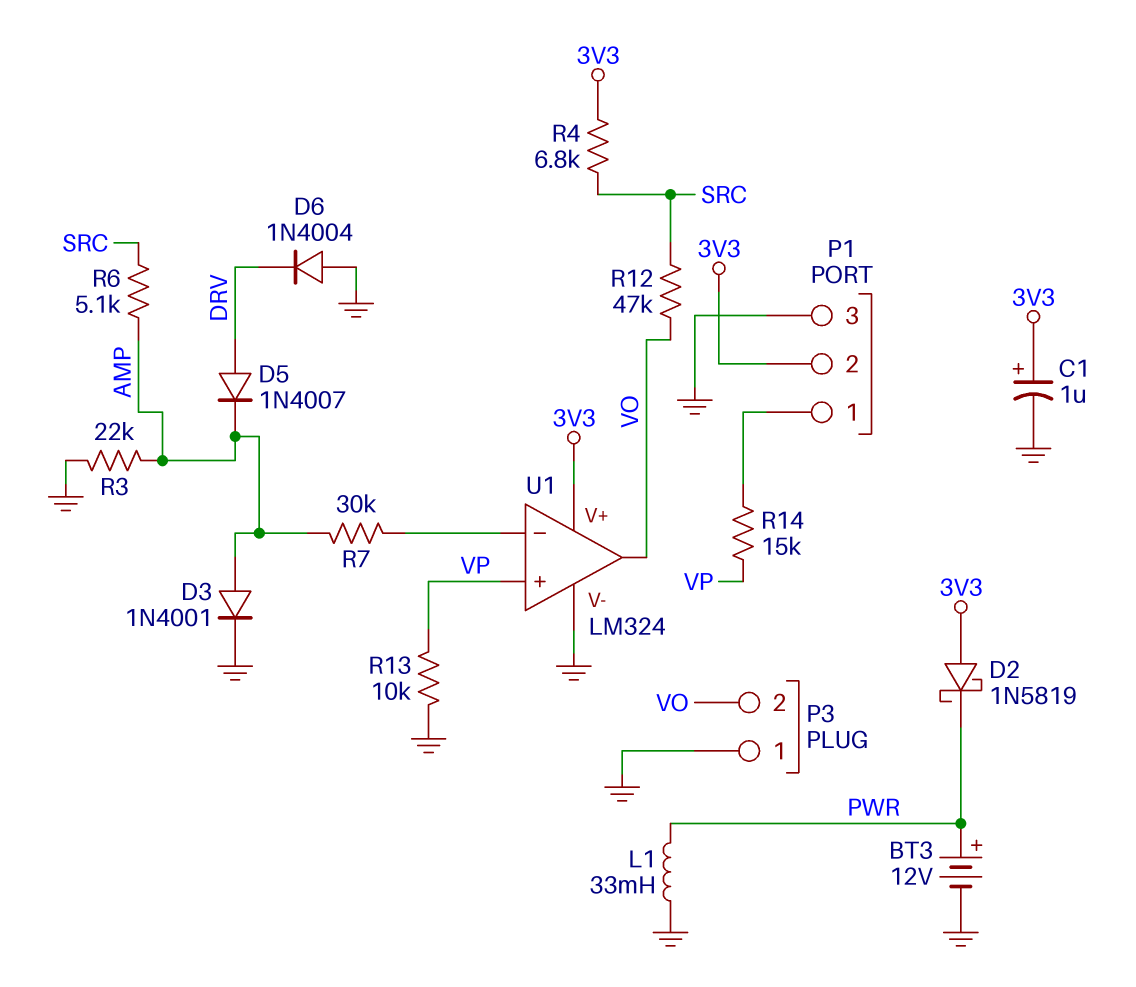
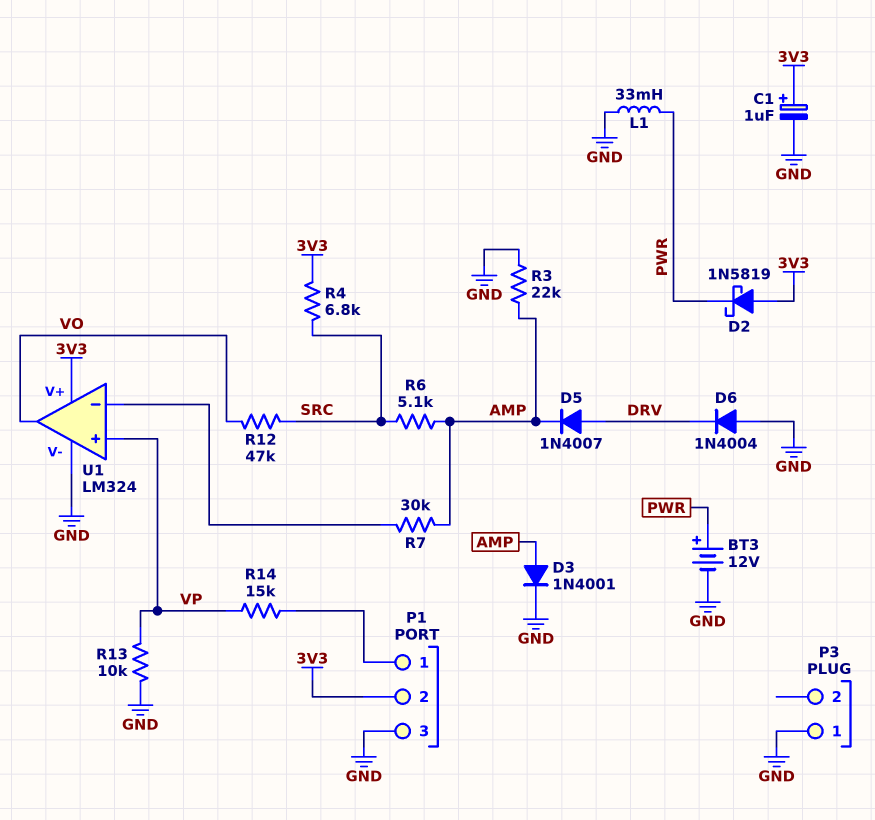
P3 pin 2: VO -> none

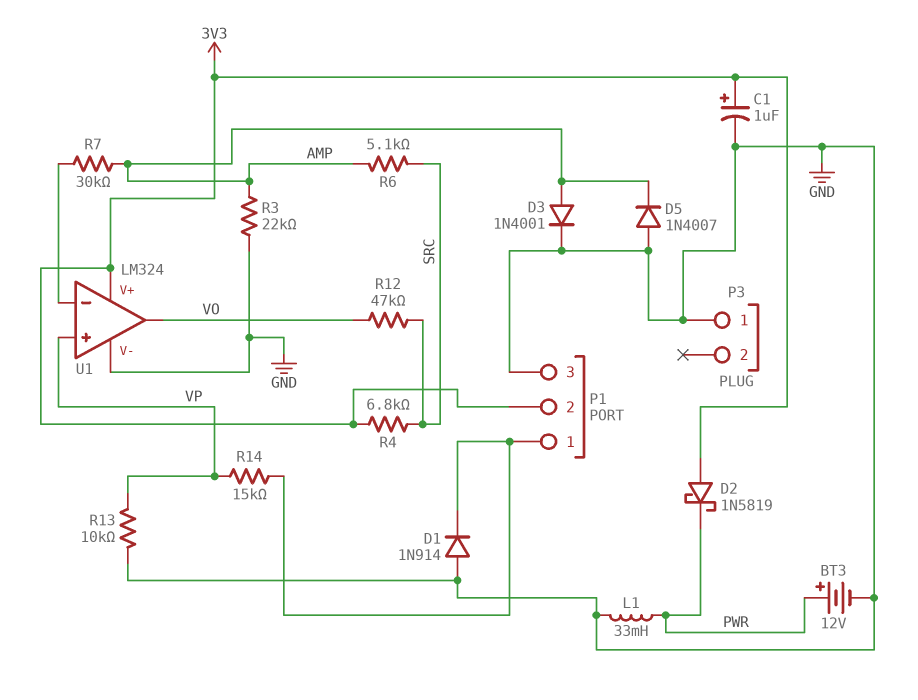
D1: none -> diode 1N914 (A GND, K P1/1)
D5: diode 1N4007 (A DRV, K AMP) -> diode 1N4007 (A GND, K AMP)
D6: diode 1N4004 (A GND, K DRV) -> none

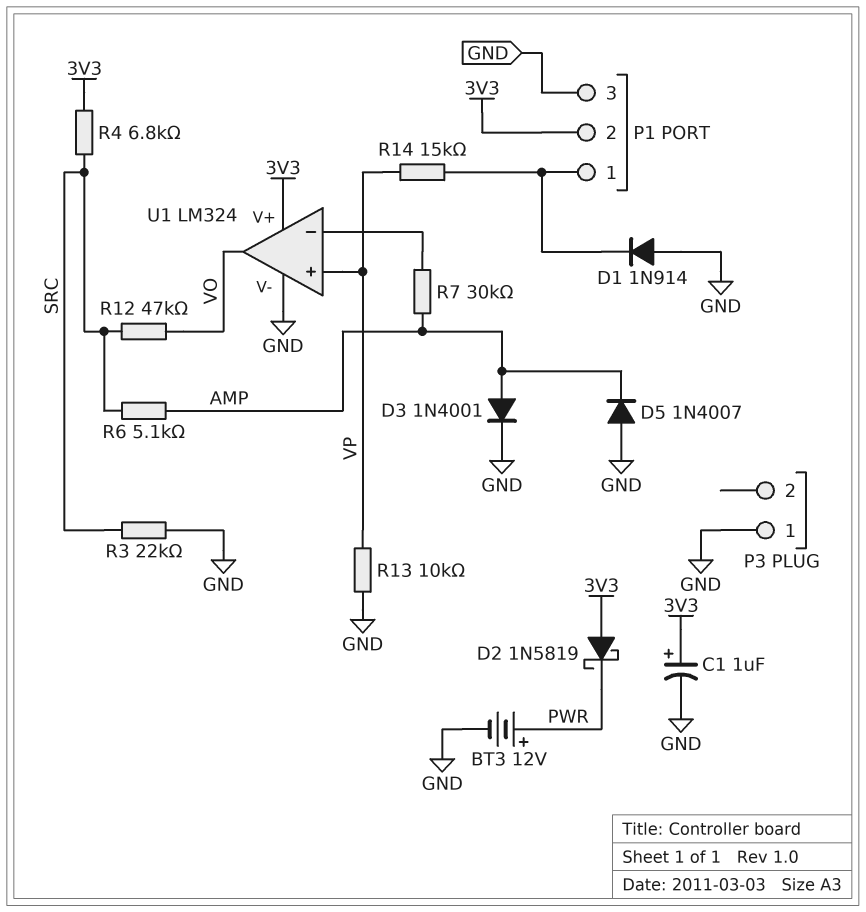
L1: 33mH (GND, PWR) -> none
R3: 22k (AMP, GND) -> 22k (GND, SRC)

